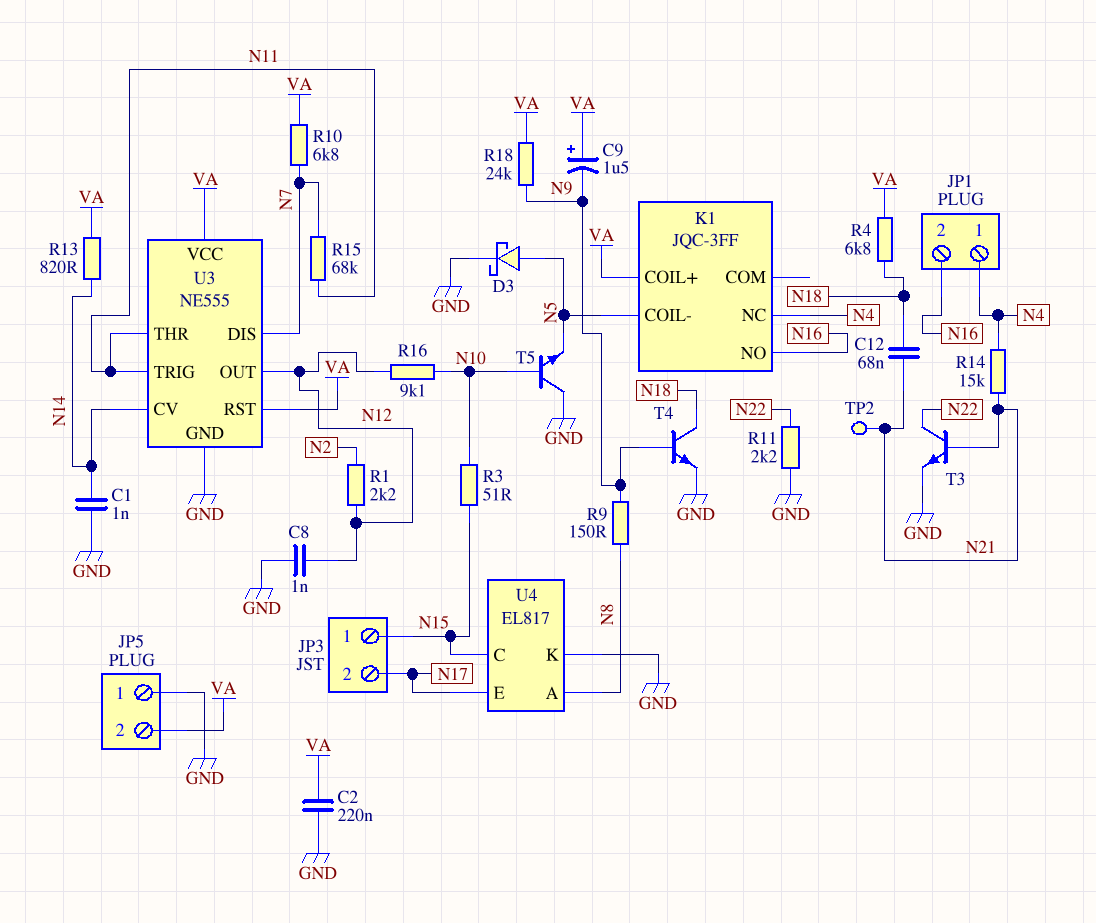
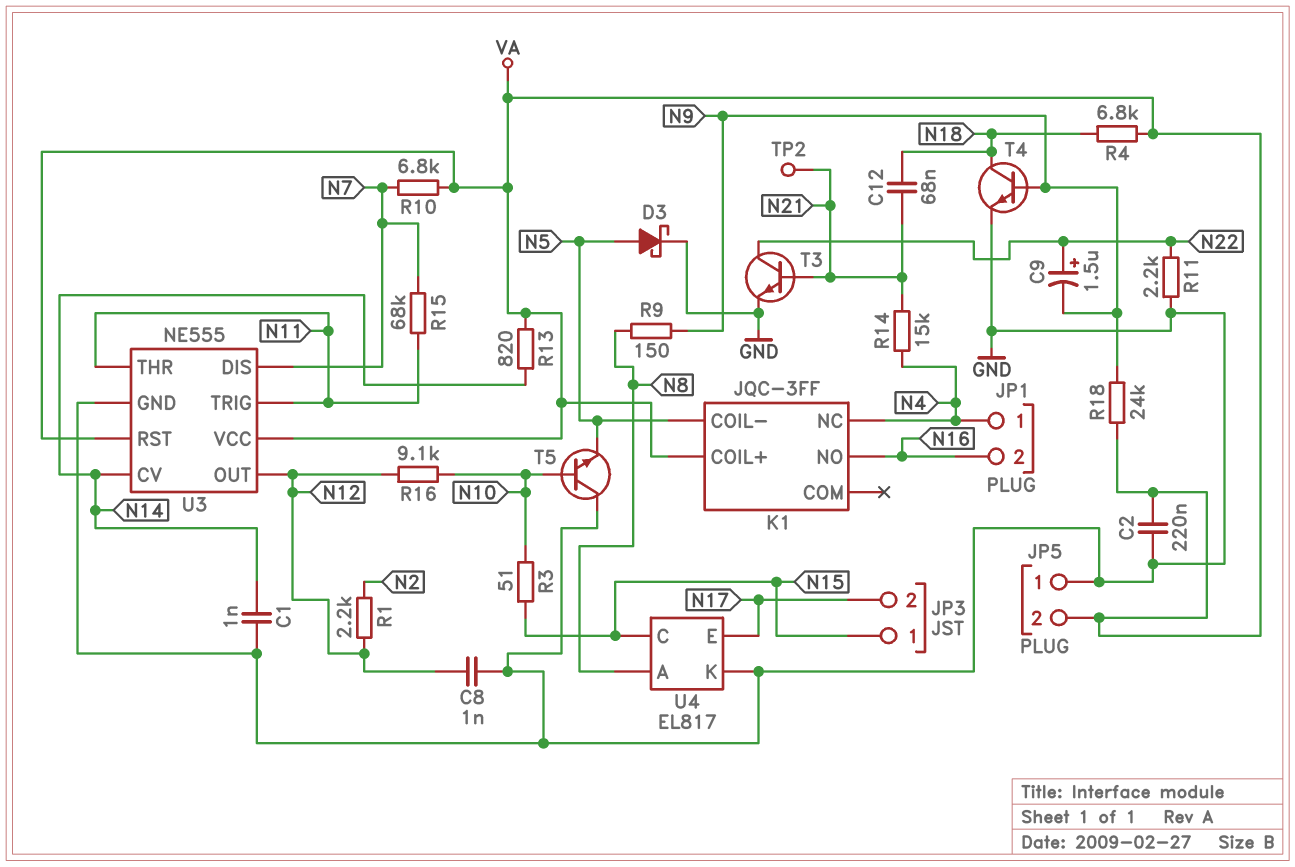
C9: 1.5uF (plus VA, minus N9) -> 1.5uF (plus N22, minus N9)

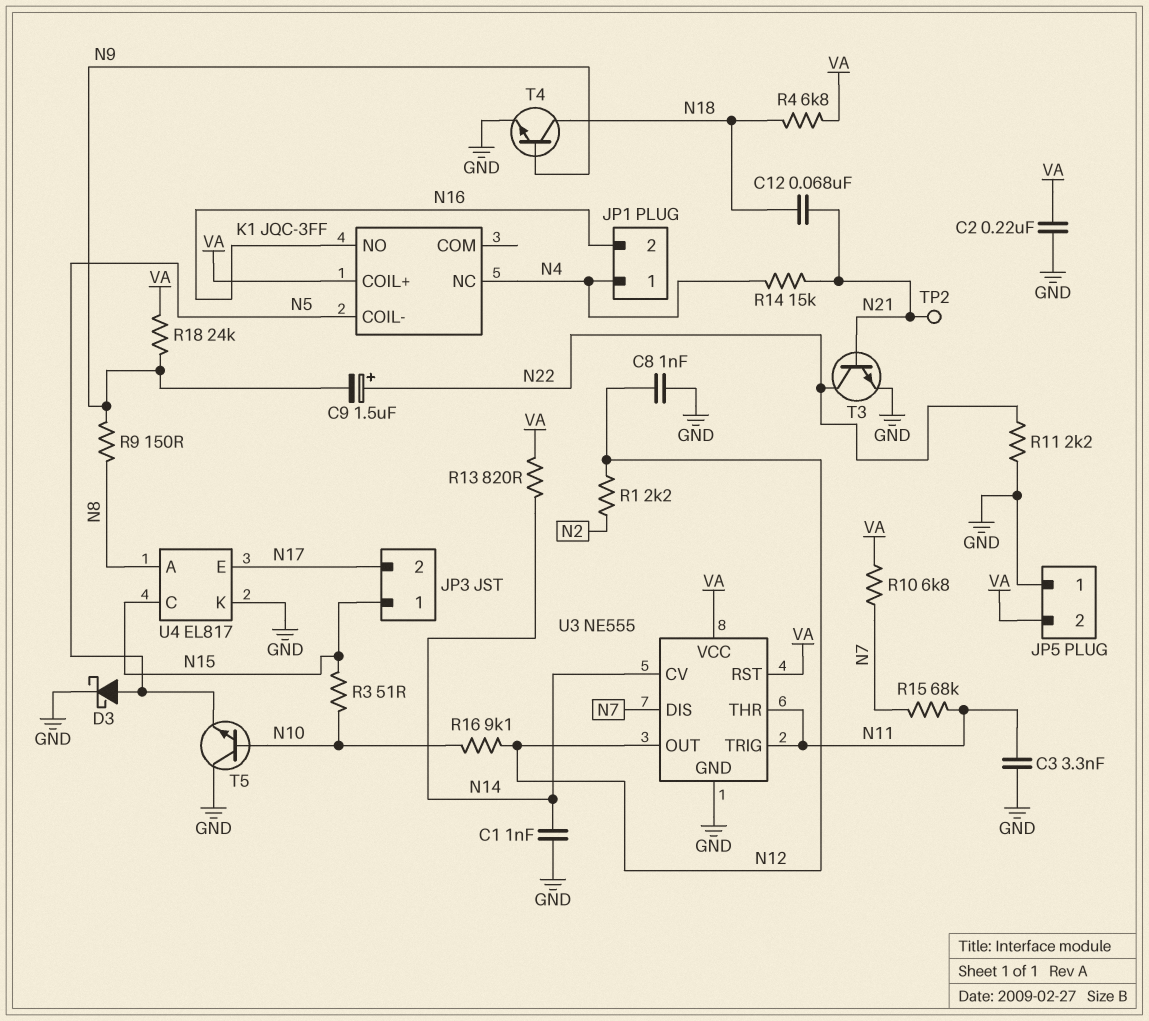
C3: none -> 3.3nF (GND, N11)

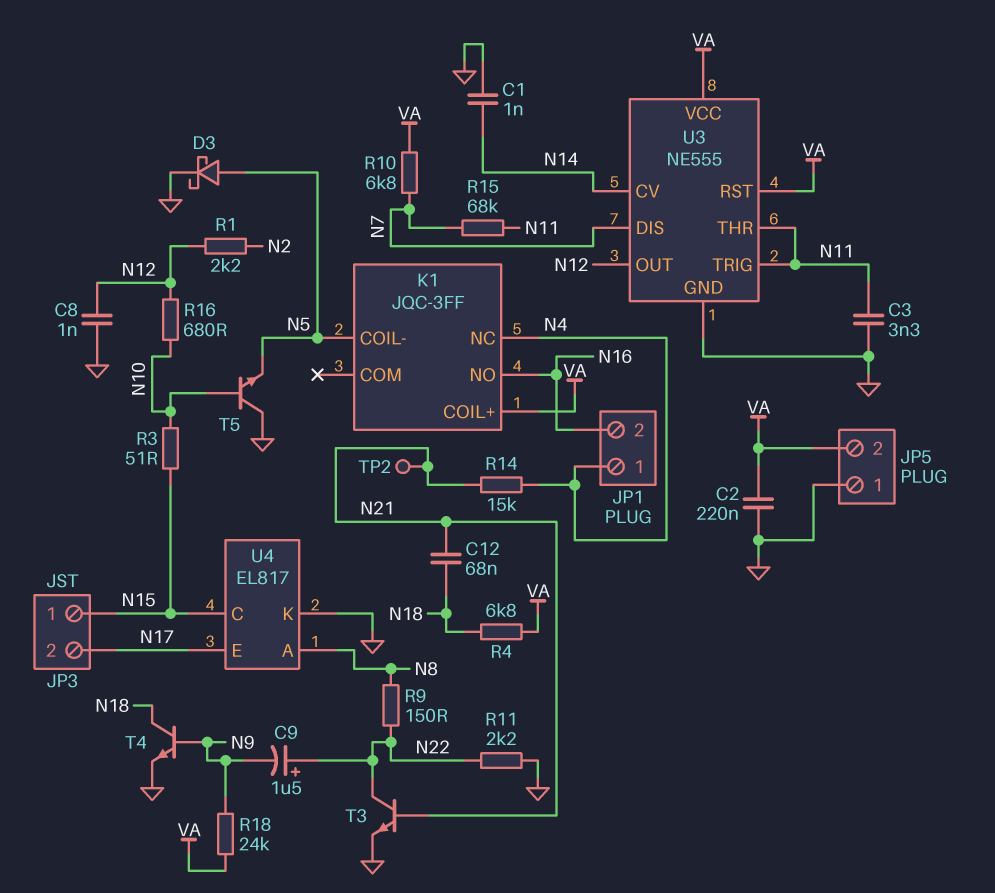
R9: 150 (N8, N9) -> 150 (N8, N22)
R13: 820 (N14, VA) -> none
R16: 9.1k (N10, N12) -> 680 (N10, N12)

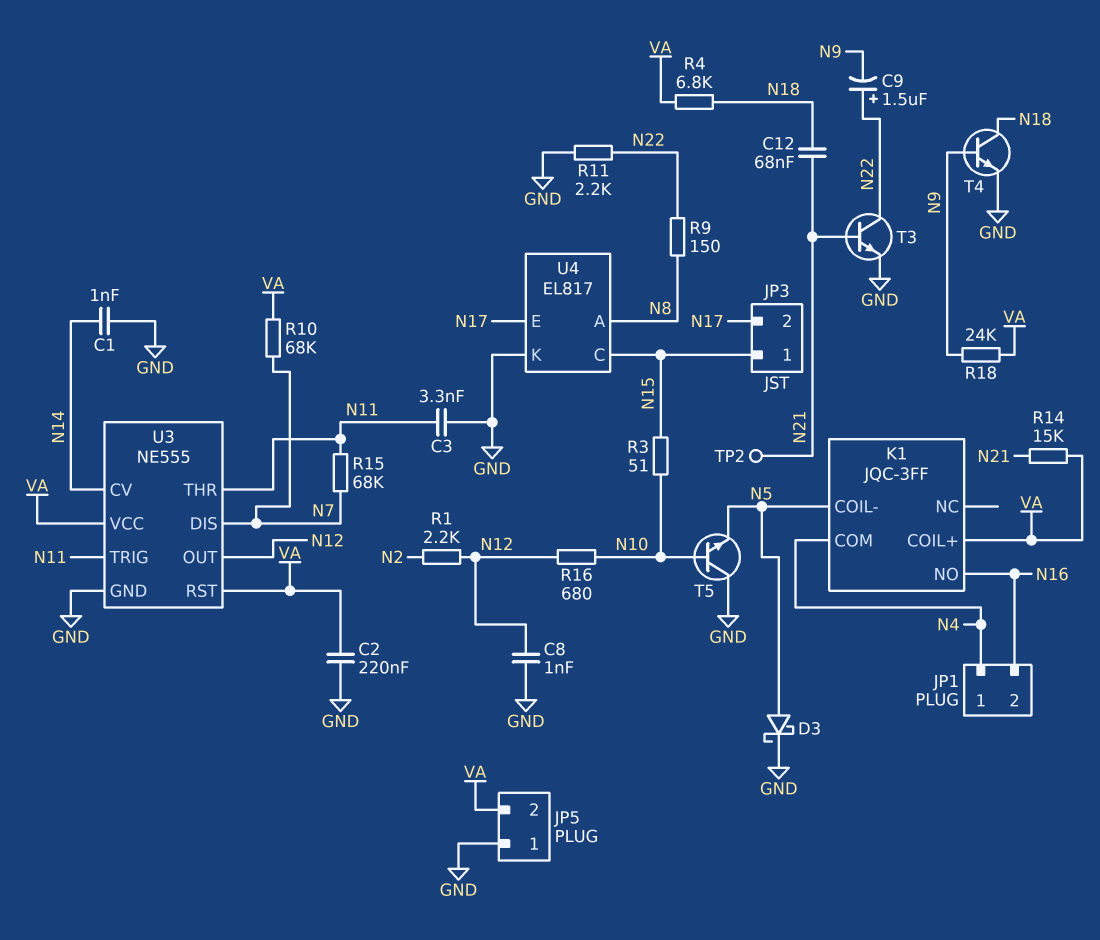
K1 pin COM: none -> N4
K1 pin NC: N4 -> none
R10: 6.8k (N7, VA) -> 68k (N7, VA)
R14: 15k (N4, N21) -> 15k (N21, VA)

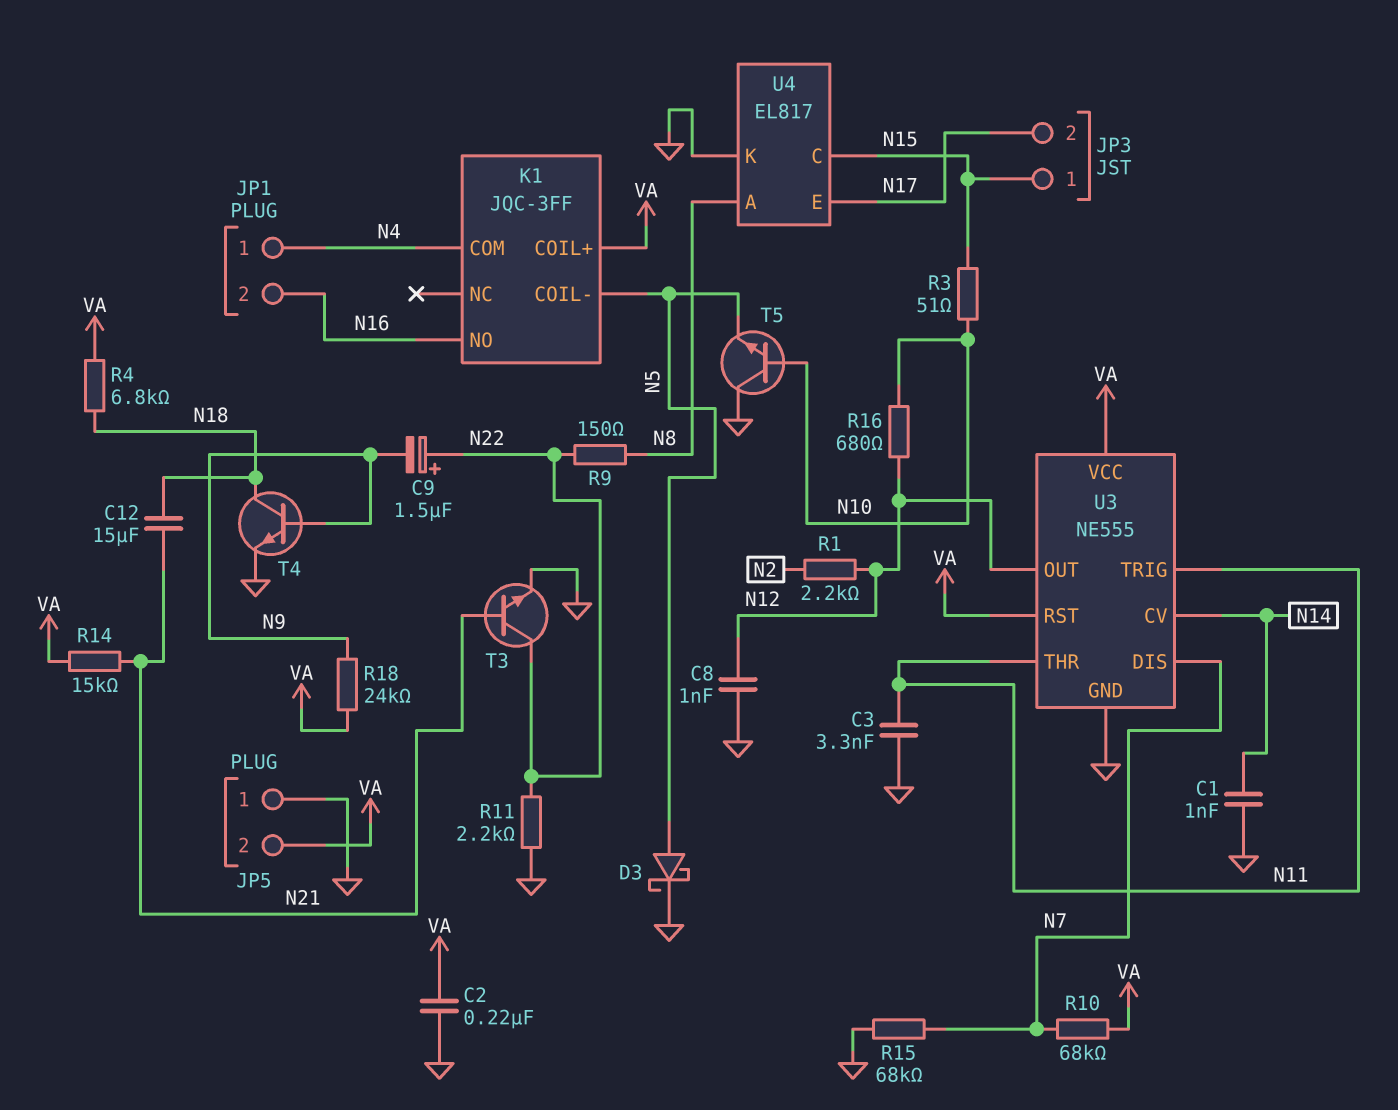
C12: 68nF (N18, N21) -> 15uF (N18, N21)
R15: 68k (N7, N11) -> 68k (GND, N7)
TP2: test point (N21) -> none

